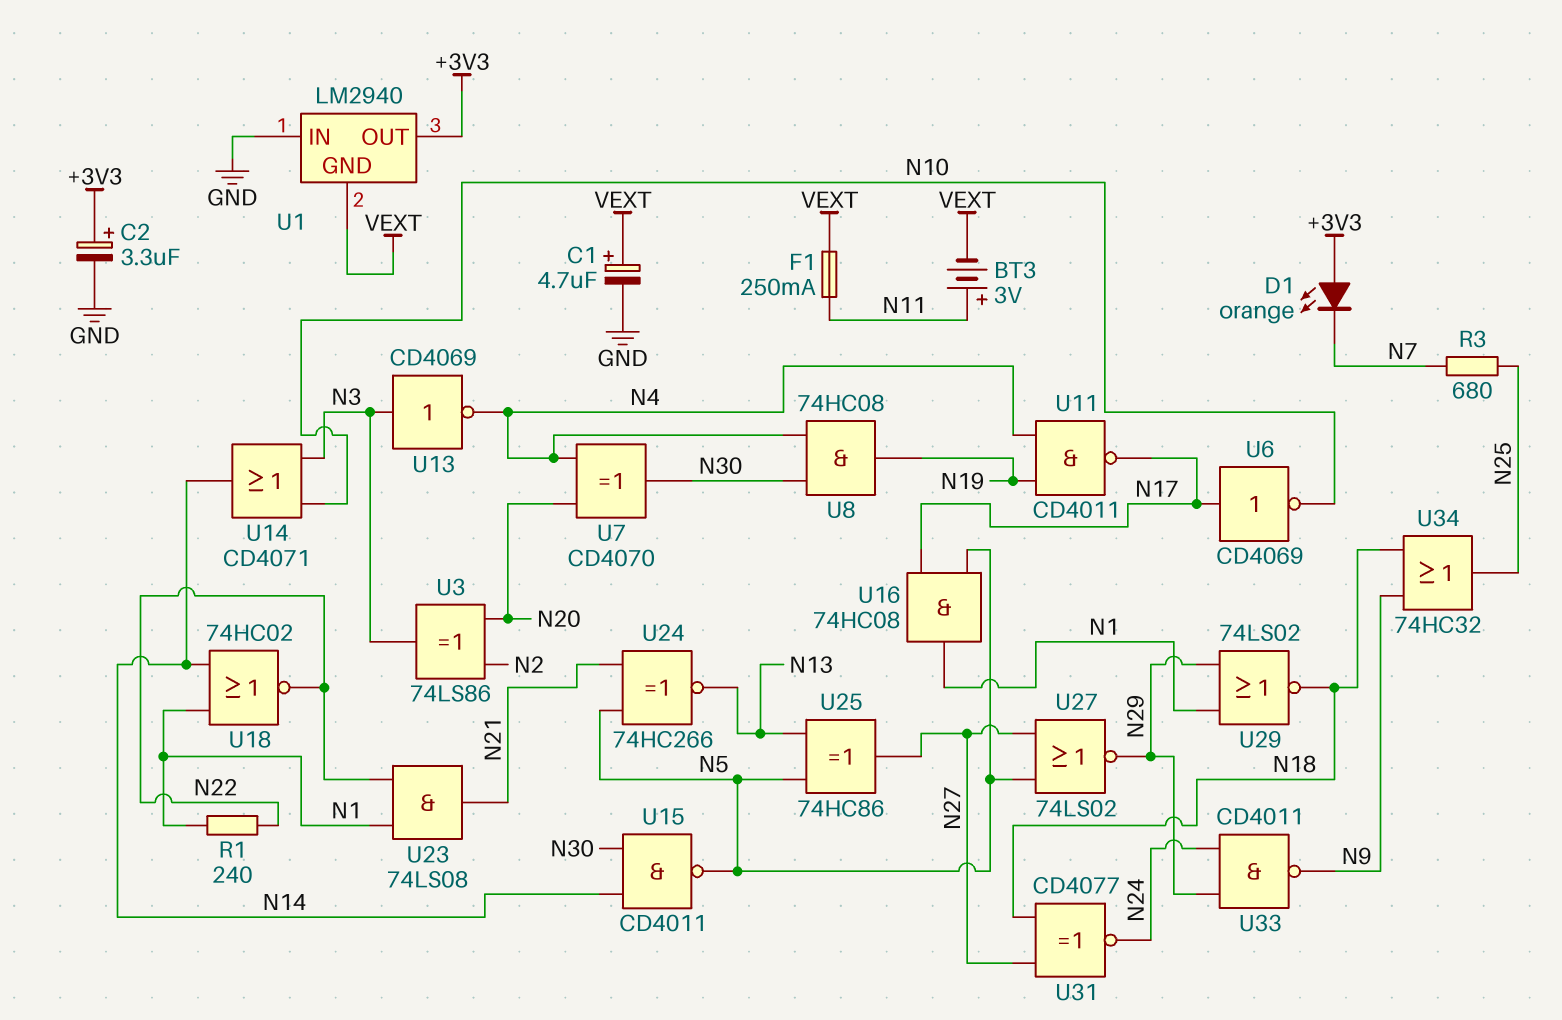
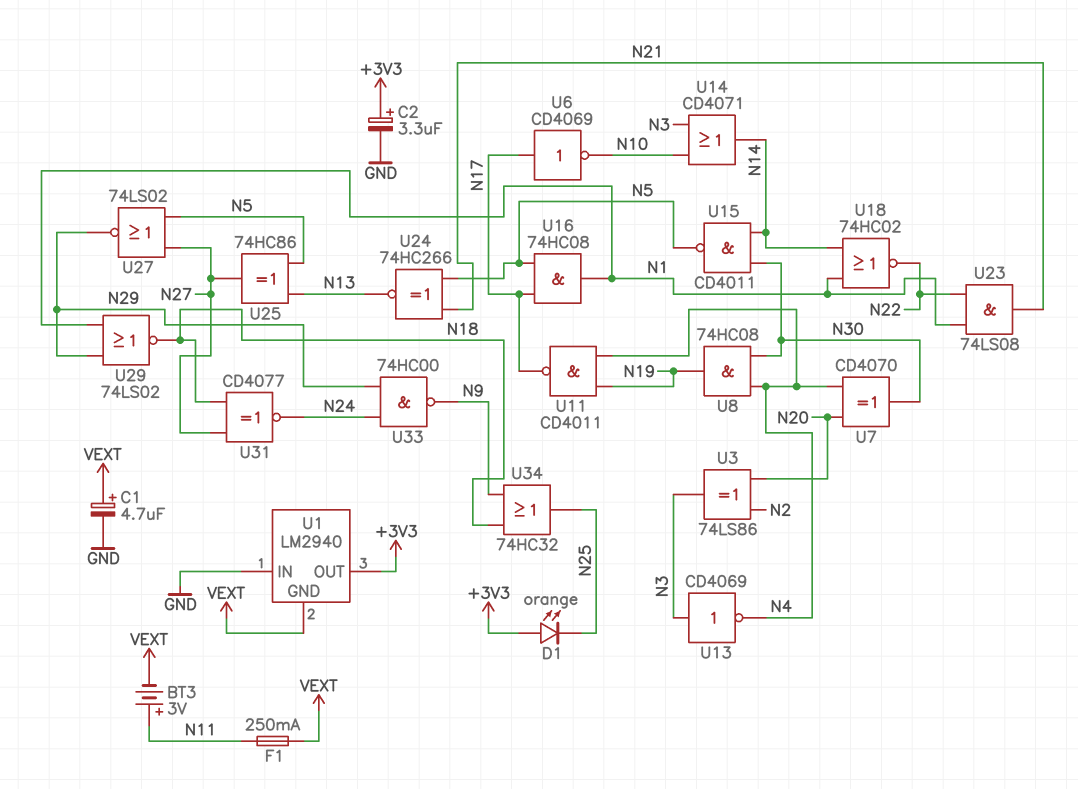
D1: LED orange (A +3V3, K N7) -> LED orange (A +3V3, K N25)
R1: 240 (N1, N22) -> none
R3: 680 (N7, N25) -> none
U33: NAND CD4011 (in N24, in N29, out N9) -> NAND 74HC00 (in N24, in N29, out N9)

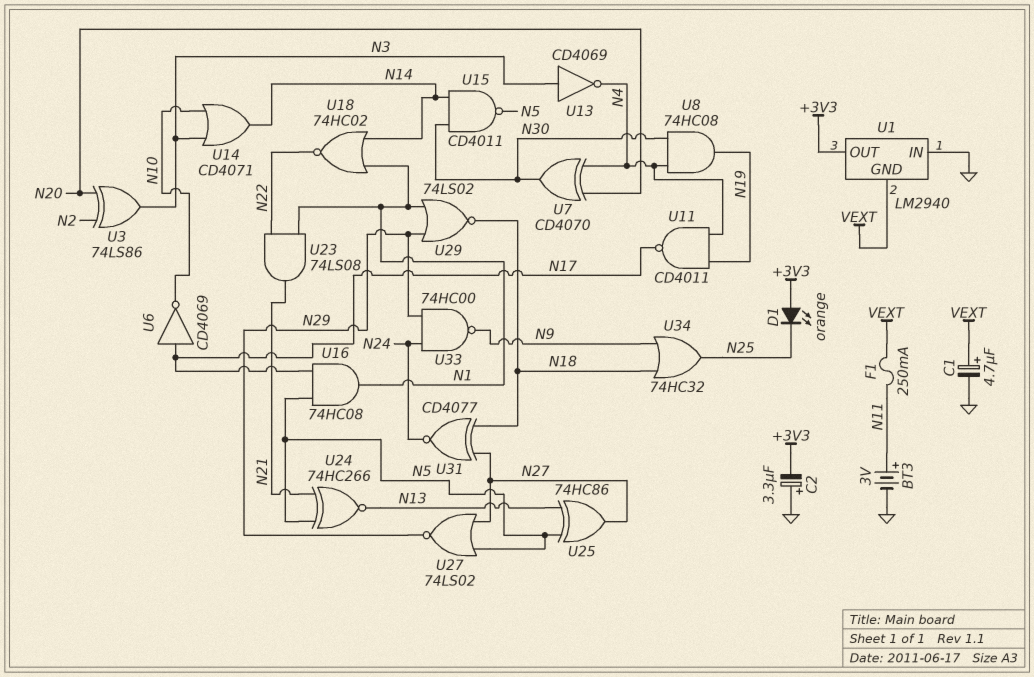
BT3: 3V (plus N11, minus VEXT) -> 3V (plus N11, minus GND)
C2: 3.3uF (plus +3V3, minus GND) -> 3.3uF (plus GND, minus +3V3)

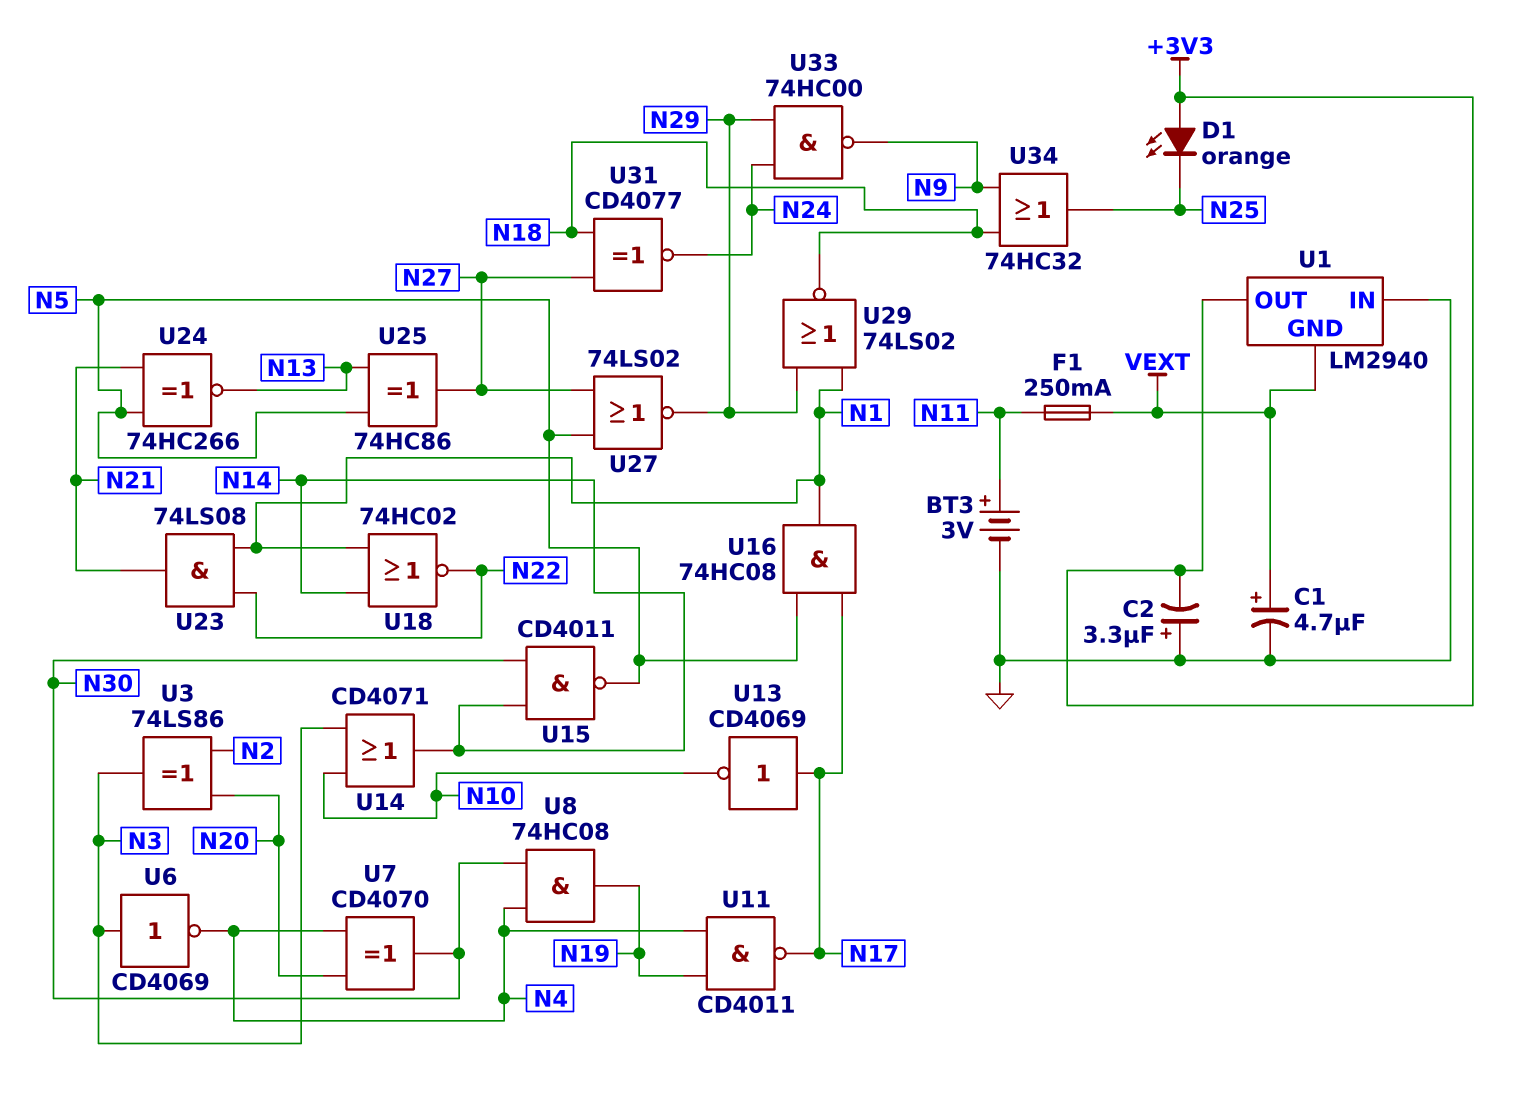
U6: NOT CD4069 (in N17, out N10) -> NOT CD4069 (in N3, out N4)
U13: NOT CD4069 (in N3, out N4) -> NOT CD4069 (in N17, out N10)

